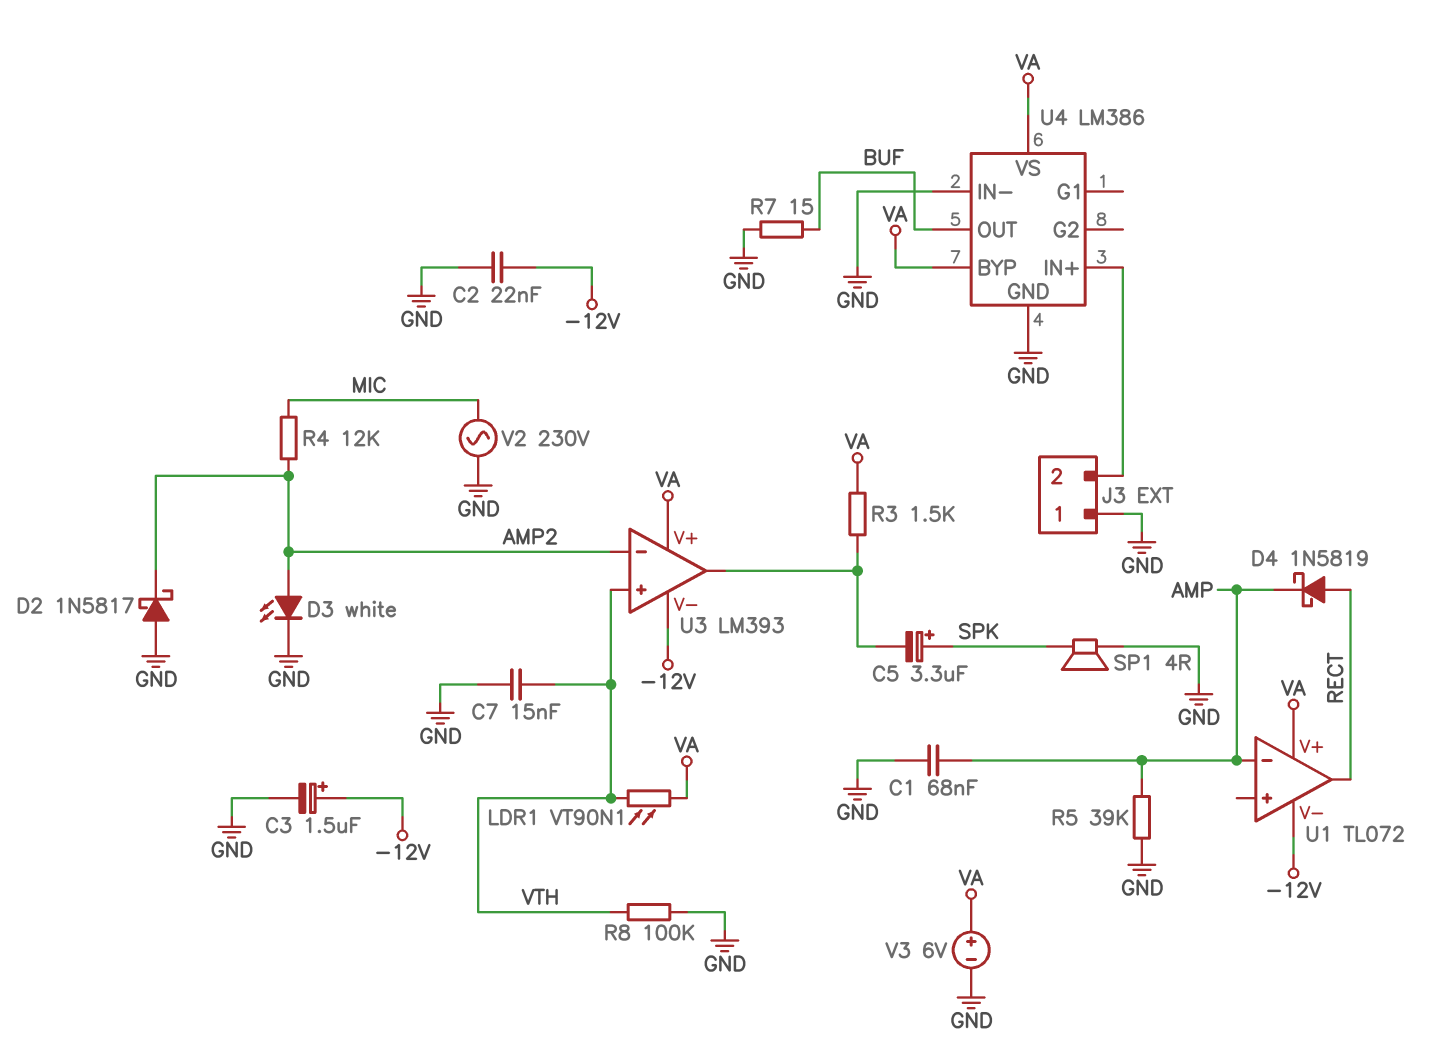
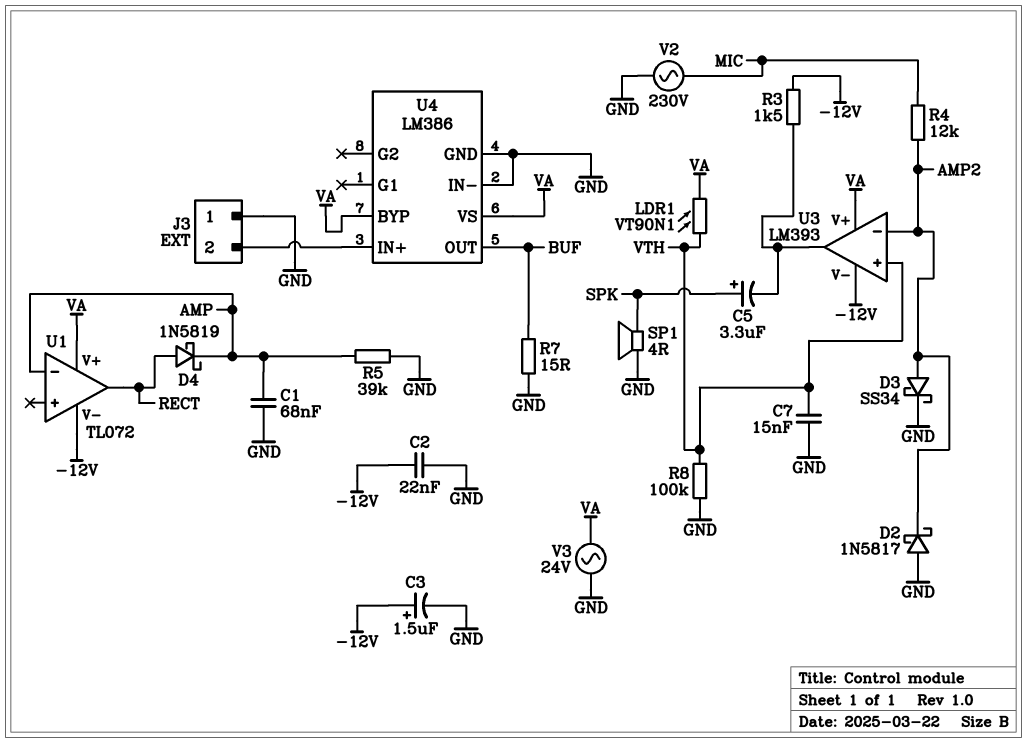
D3: LED white (A AMP2, K GND) -> schottky SS34 (A AMP2, K GND)
R3: 1.5k (U3/out, VA) -> 1.5k (-12V, U3/out)
V3: 6V (plus VA, minus GND) -> AC 24V (GND, VA)

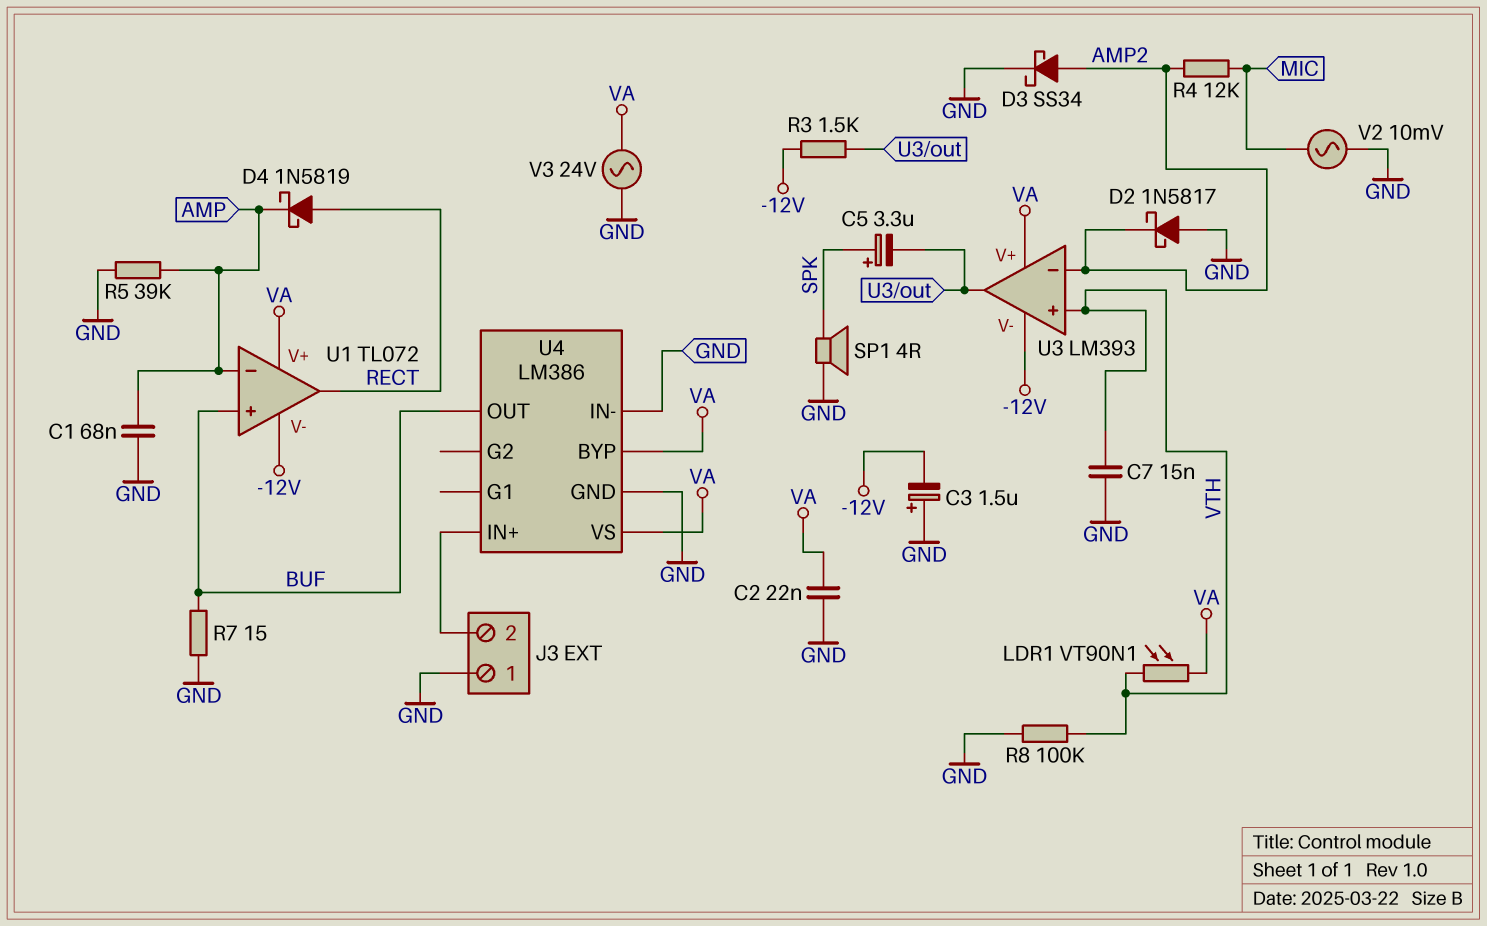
C2: 22nF (-12V, GND) -> 22nF (GND, VA)
C3: 1.5uF (plus -12V, minus GND) -> 1.5uF (plus GND, minus -12V)
U1 pin in+: none -> BUF
V2: AC 230V (GND, MIC) -> AC 10mV (GND, MIC)

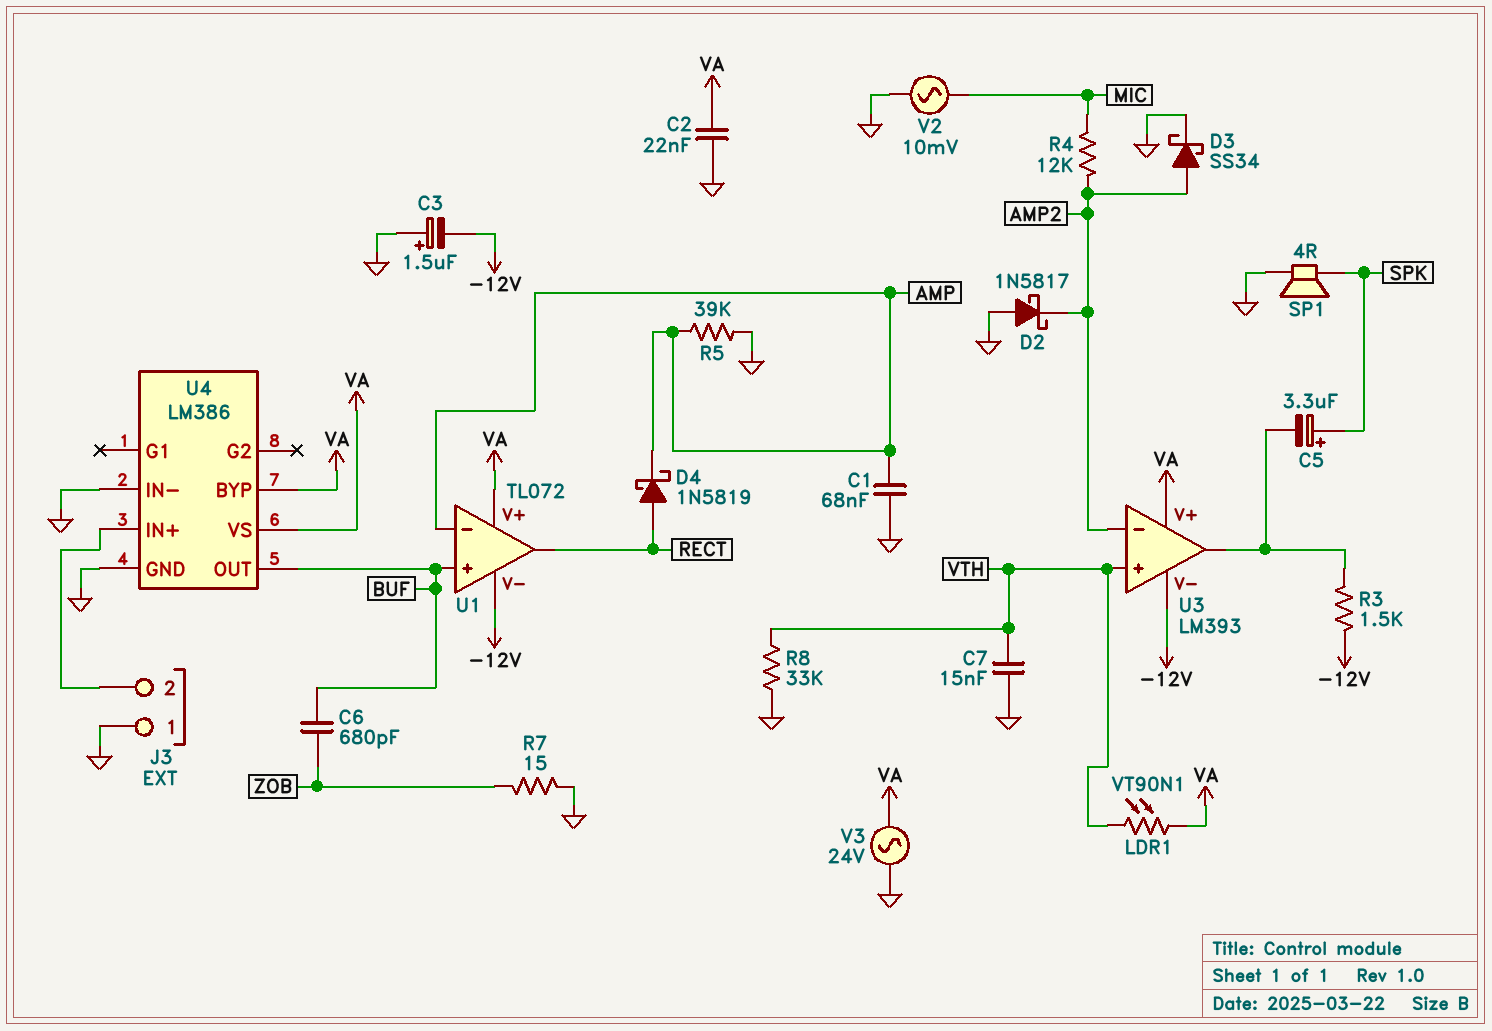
C6: none -> 680pF (BUF, ZOB)
R7: 15 (BUF, GND) -> 15 (GND, ZOB)
R8: 100k (GND, VTH) -> 33k (GND, VTH)

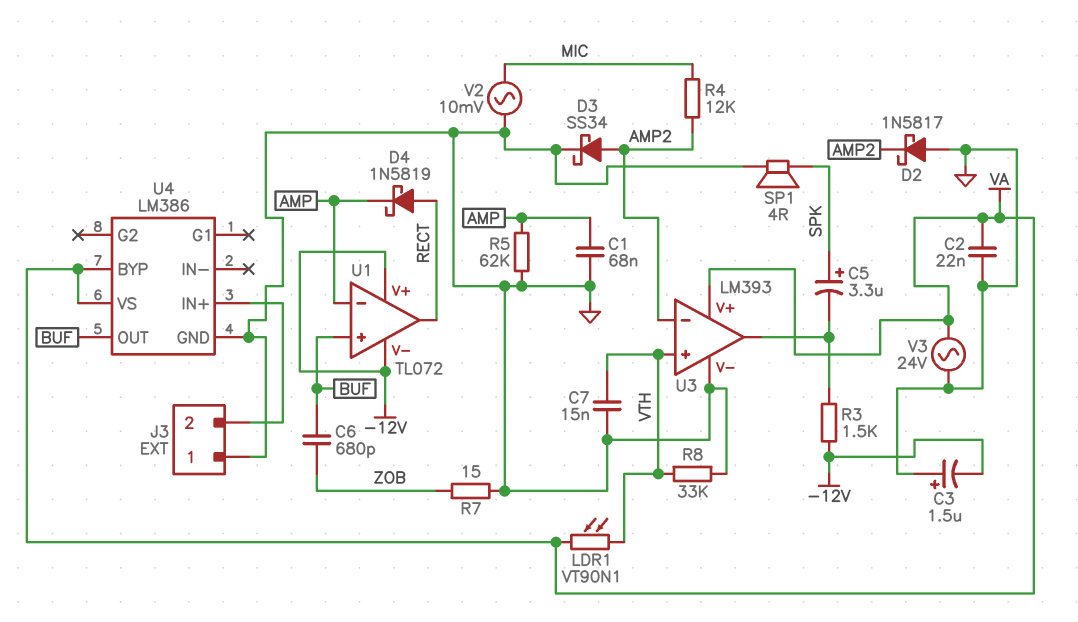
R5: 39k (AMP, GND) -> 62k (AMP, GND)
U1 pin V+: VA -> -12V
U3 pin V-: -12V -> GND
U4 pin IN-: GND -> none

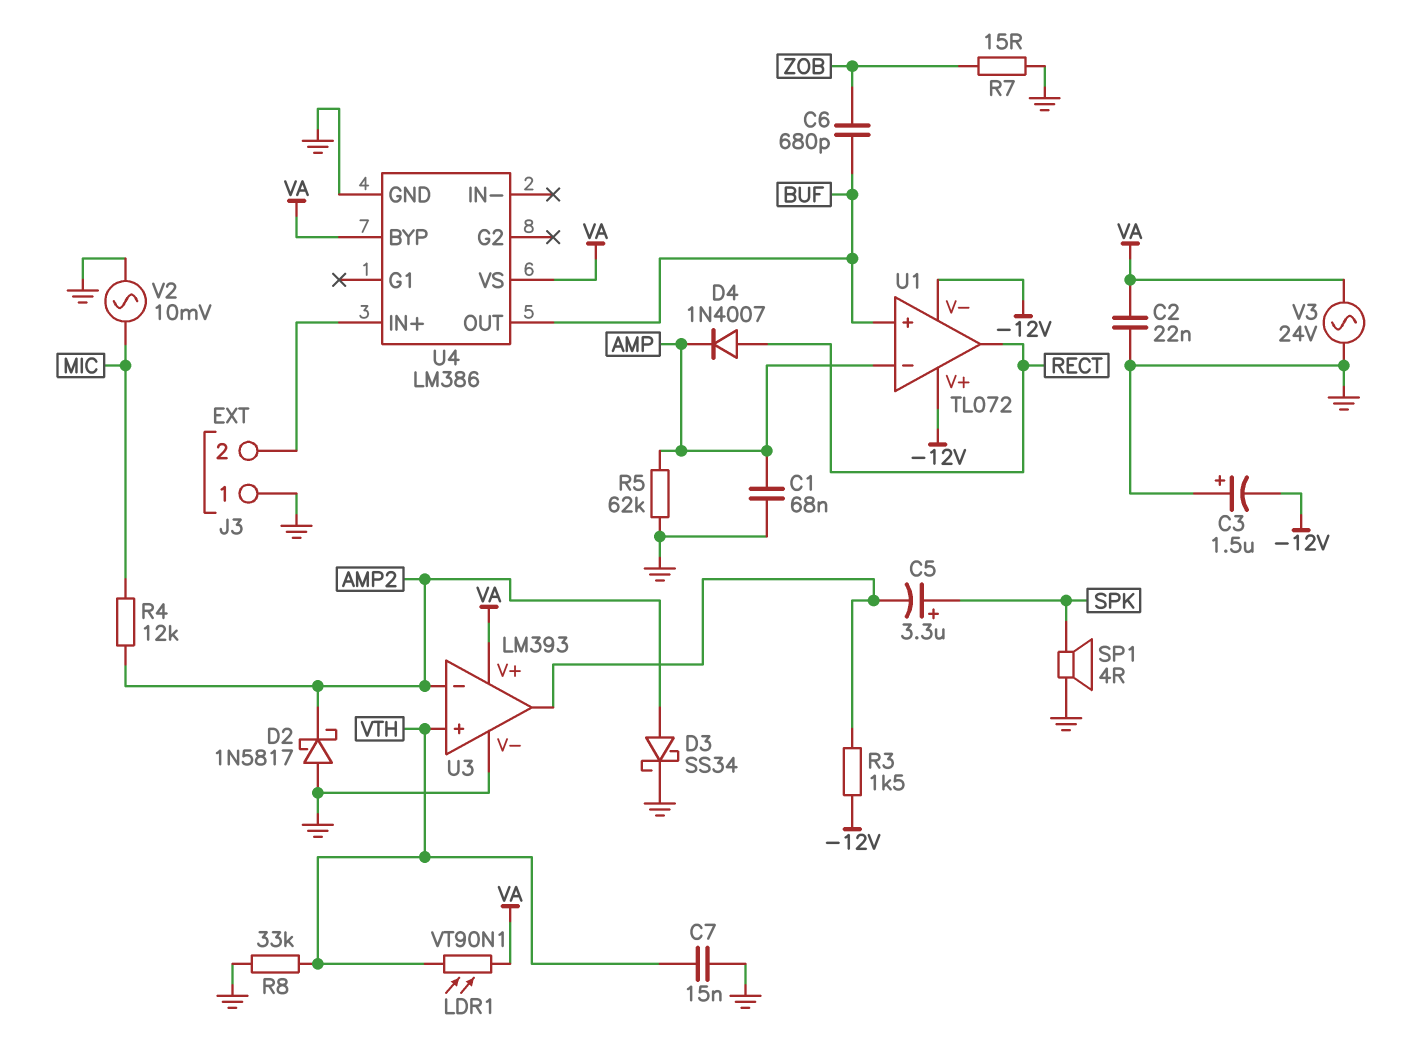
D4: schottky 1N5819 (A RECT, K AMP) -> diode 1N4007 (A RECT, K AMP)

